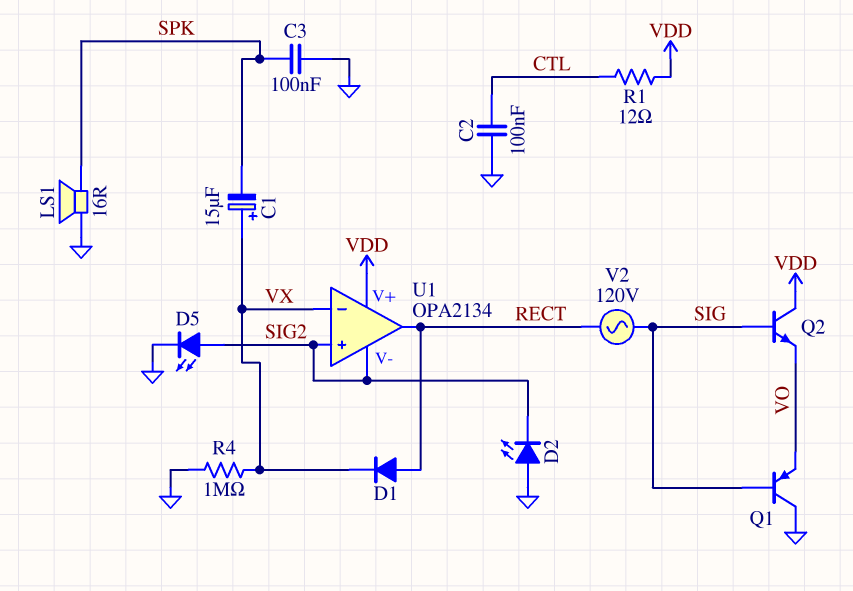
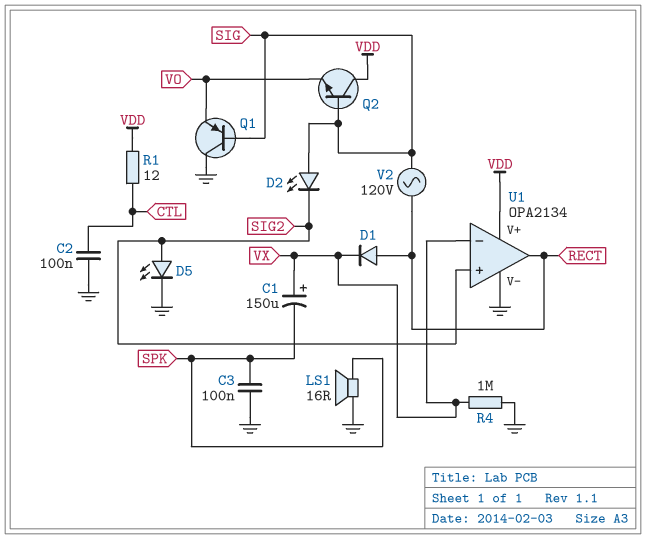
C1: 15uF (plus VX, minus SPK) -> 150uF (plus VX, minus SPK)
D2: LED (A GND, K SIG2) -> LED (A SIG, K SIG2)
U1 pin V-: SIG2 -> GND

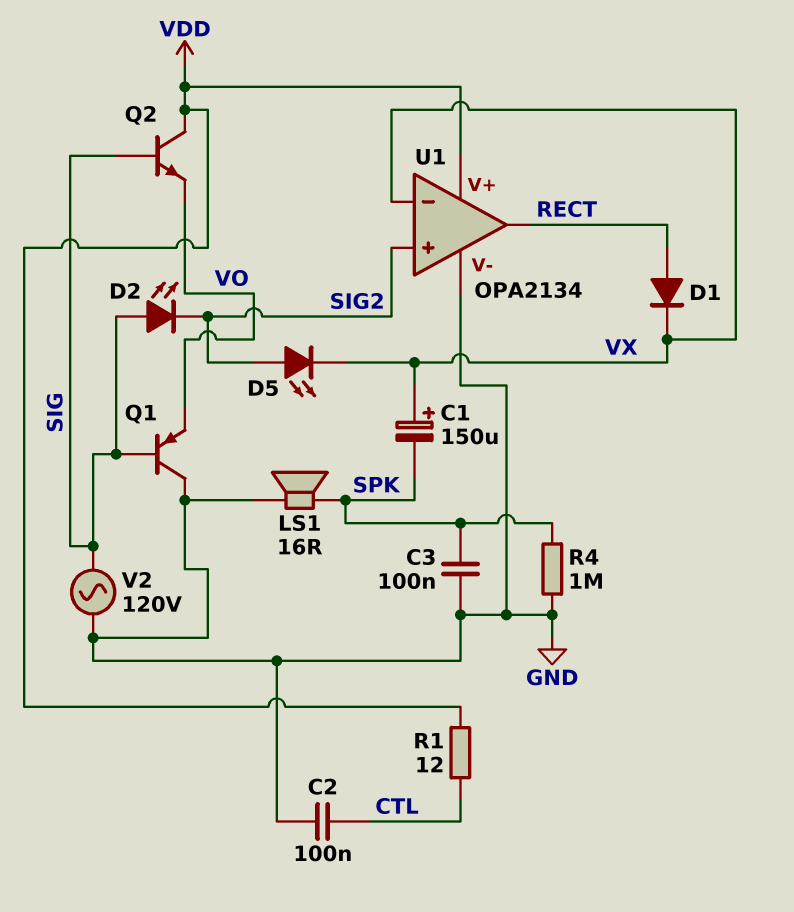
D5: LED (A SIG2, K GND) -> LED (A SIG2, K VX)
R4: 1M (GND, VX) -> 1M (GND, SPK)
V2: AC 120V (RECT, SIG) -> AC 120V (GND, SIG)

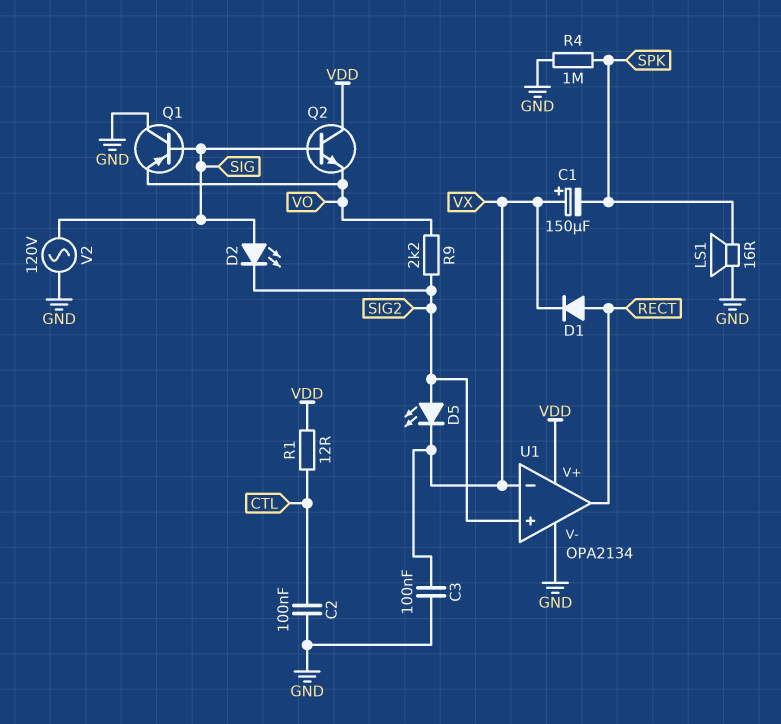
C3: 100nF (GND, SPK) -> 100nF (GND, VX)
R9: none -> 2.2k (SIG2, VO)

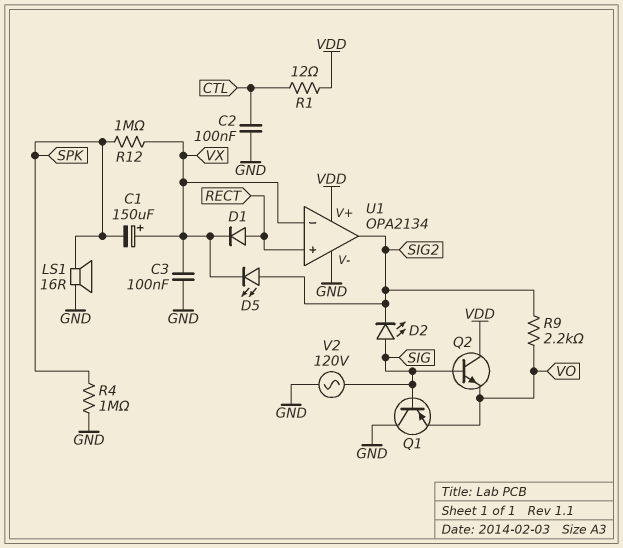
R12: none -> 1M (SPK, VX)
U1 pin in+: SIG2 -> RECT
U1 pin out: RECT -> SIG2

